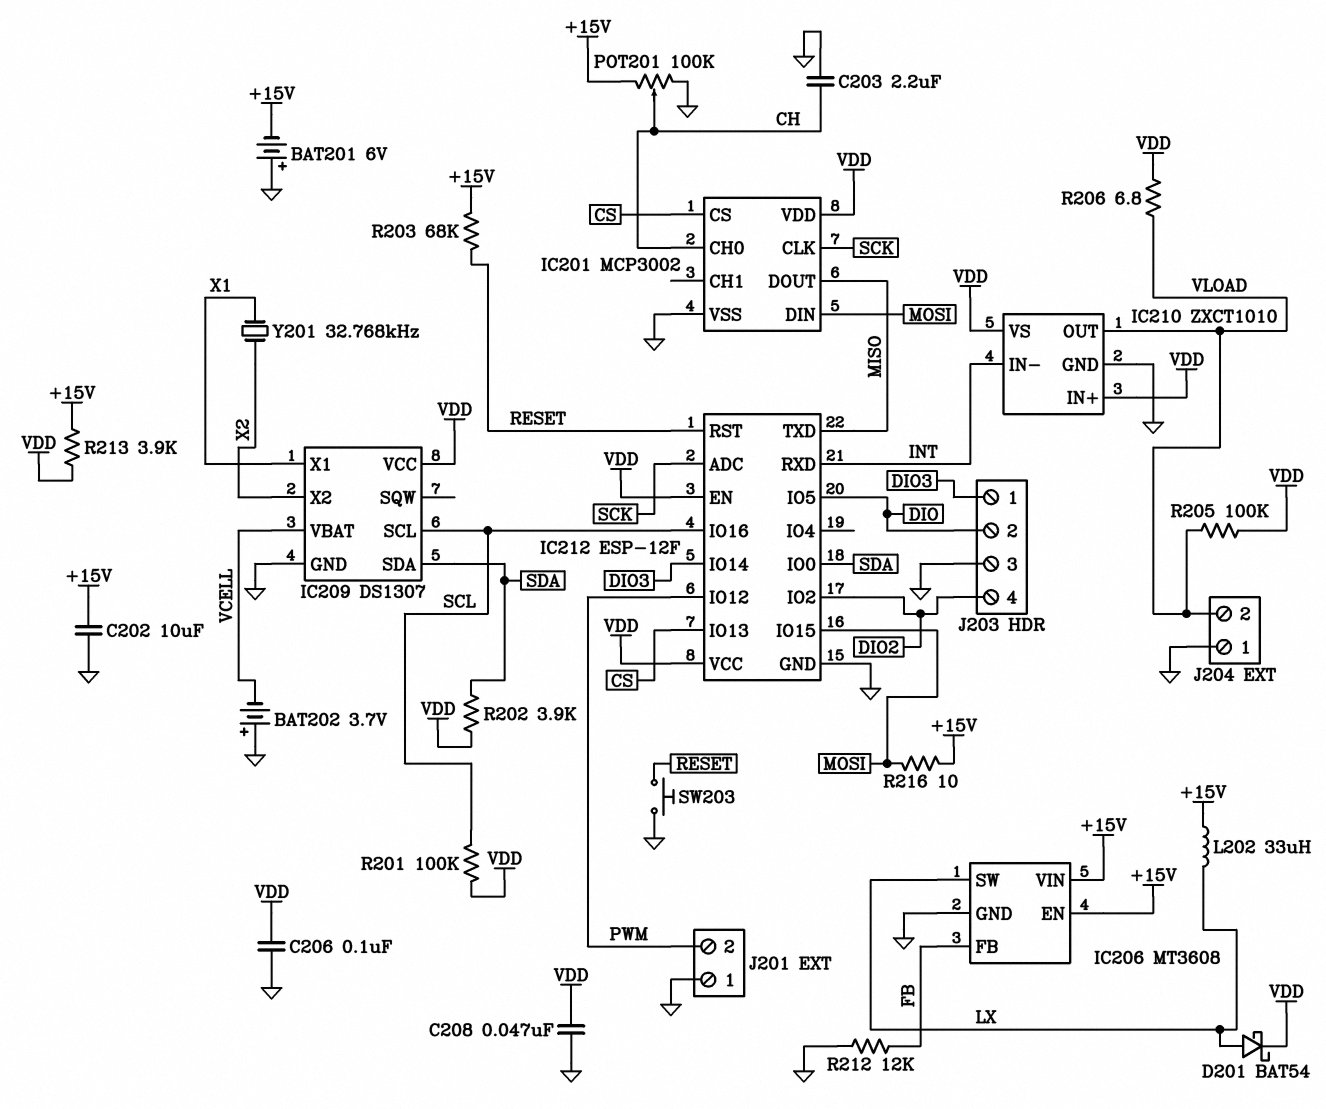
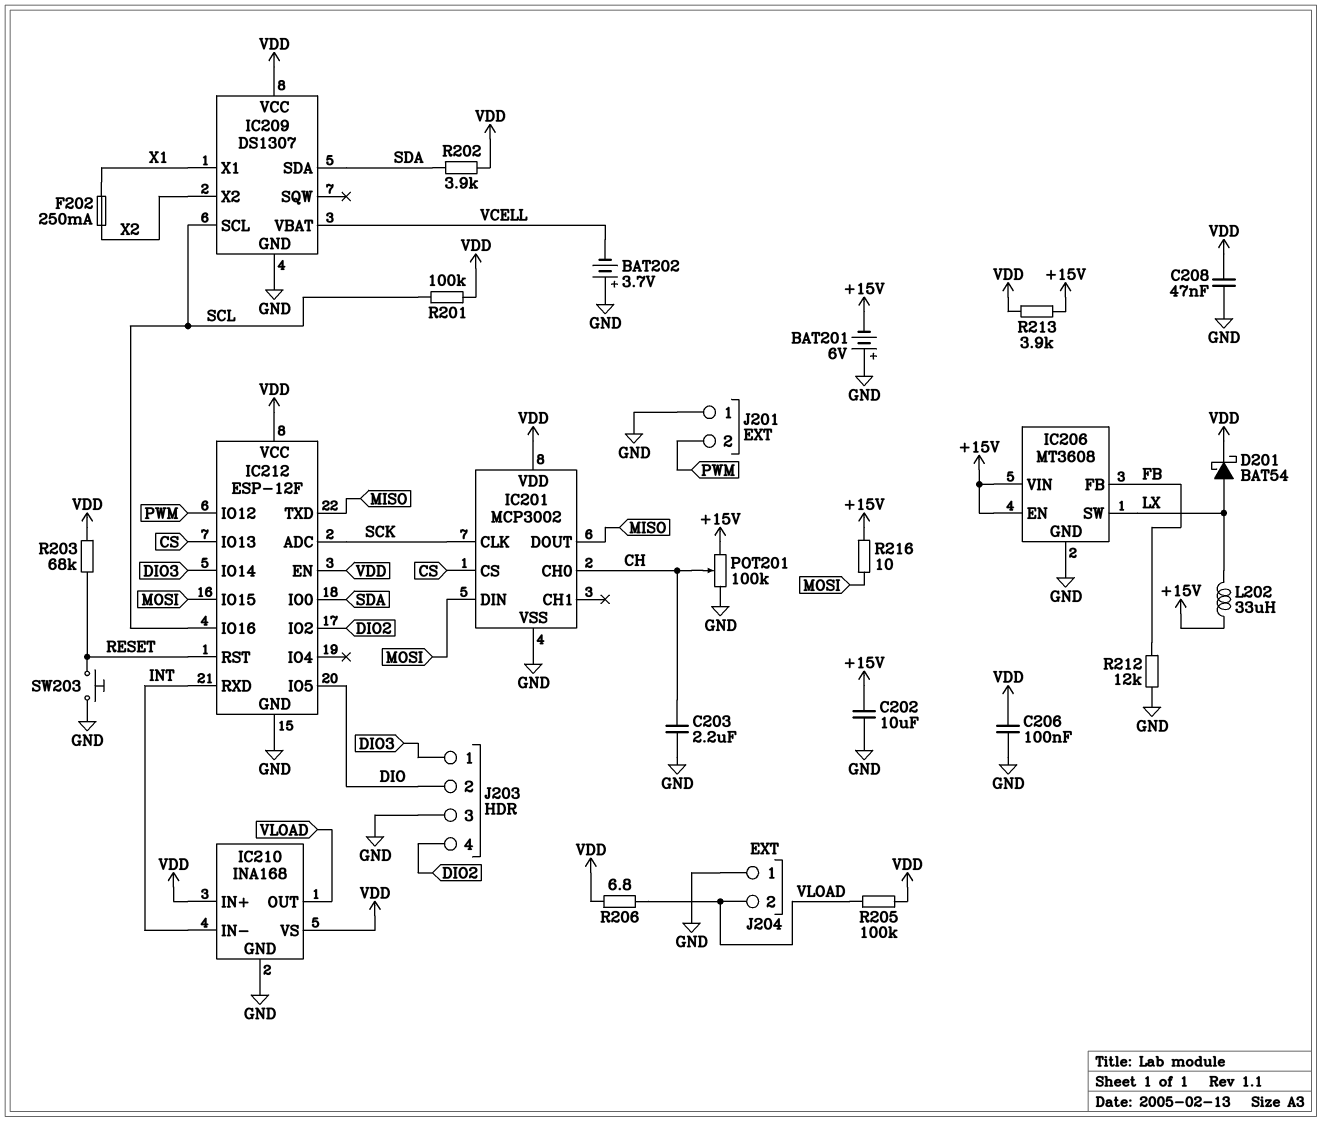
F202: none -> 250mA (X1, X2)
IC210: ZXCT1010 -> INA168
R203: 68k (+15V, RESET) -> 68k (RESET, VDD)
Y201: 32.768kHz (X1, X2) -> none

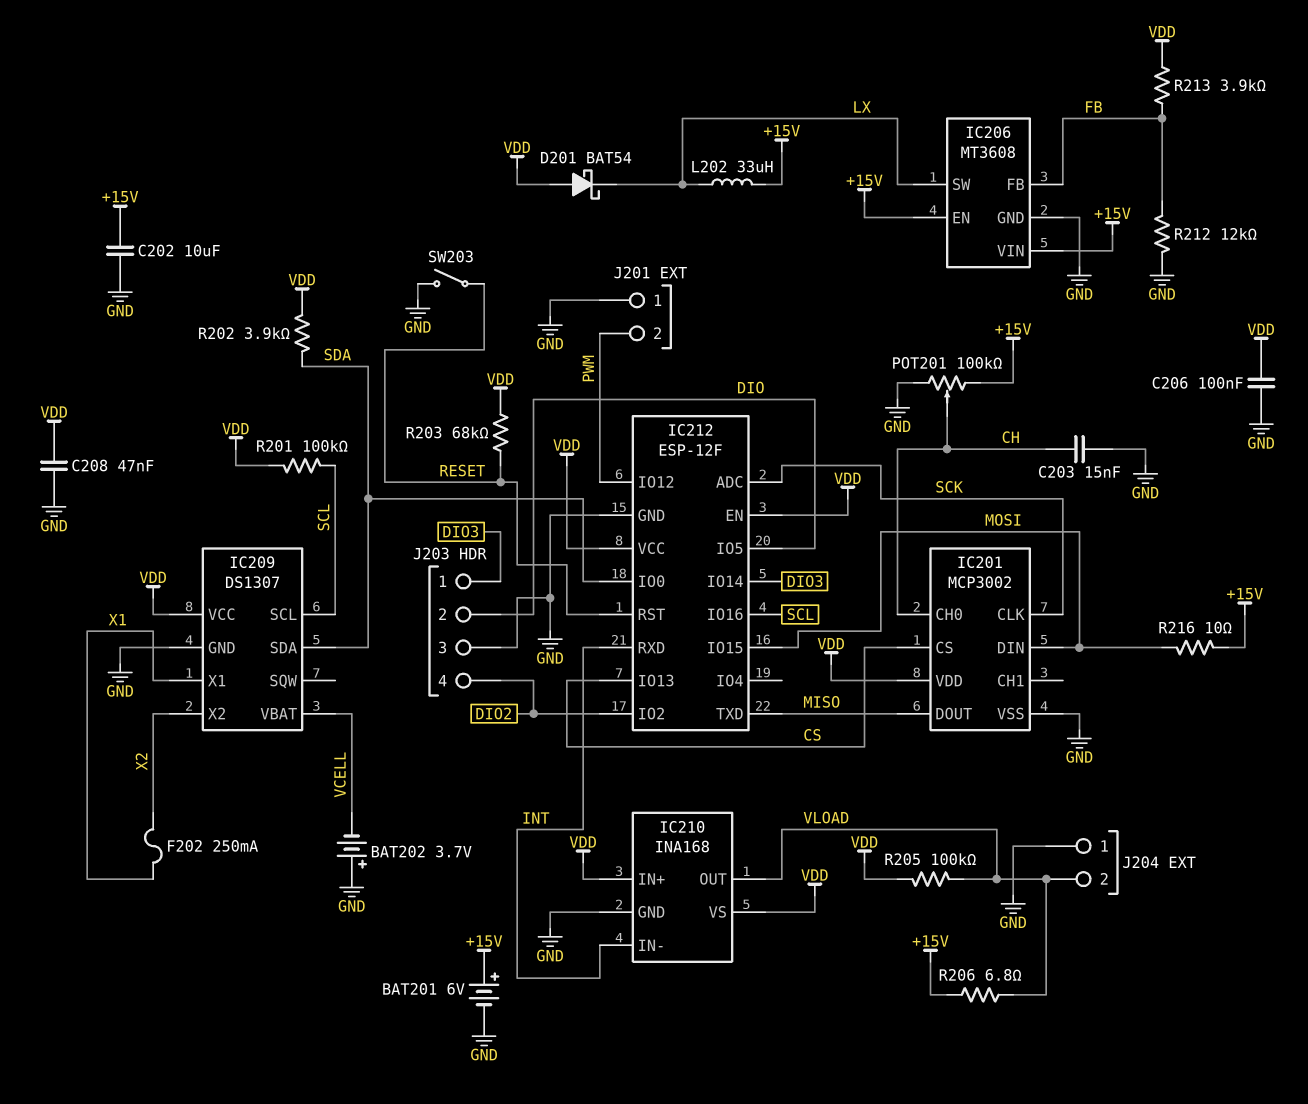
BAT201: 6V (plus GND, minus +15V) -> 6V (plus +15V, minus GND)
C203: 2.2uF (CH, GND) -> 15nF (CH, GND)
D201: schottky BAT54 (A LX, K VDD) -> schottky BAT54 (A VDD, K LX)
R206: 6.8 (VDD, VLOAD) -> 6.8 (+15V, VLOAD)
R213: 3.9k (+15V, VDD) -> 3.9k (FB, VDD)
SW203: button (GND, RESET) -> switch (GND, RESET)

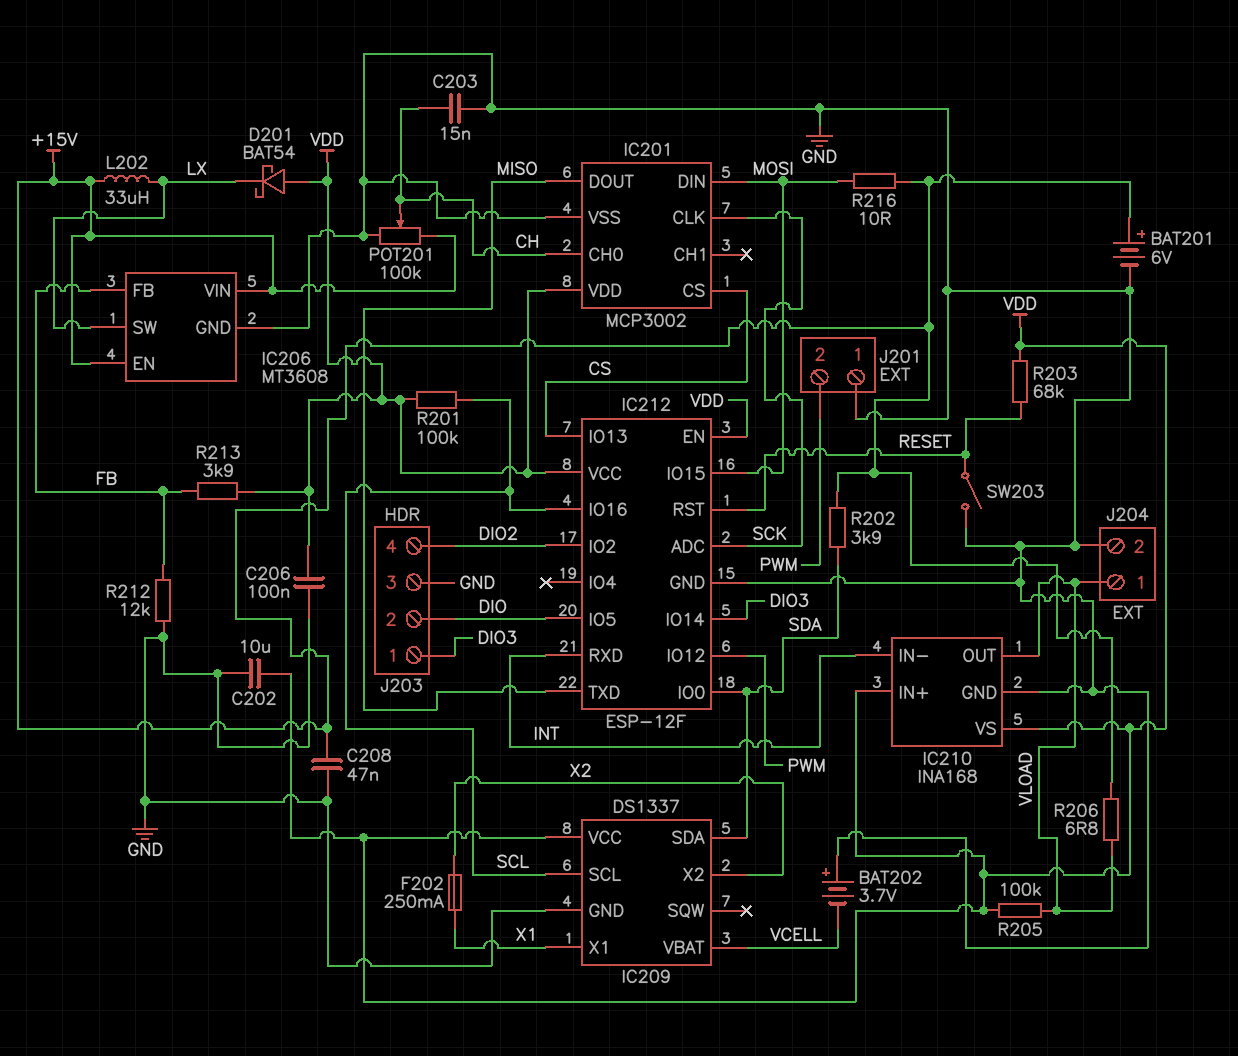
C202: 10uF (+15V, GND) -> 10uF (GND, VDD)
C208: 47nF (GND, VDD) -> 47nF (+15V, GND)
IC209: DS1307 -> DS1337
J204 pin 1: GND -> VLOAD
J204 pin 2: VLOAD -> GND
R202: 3.9k (SDA, VDD) -> 3.9k (+15V, SDA)

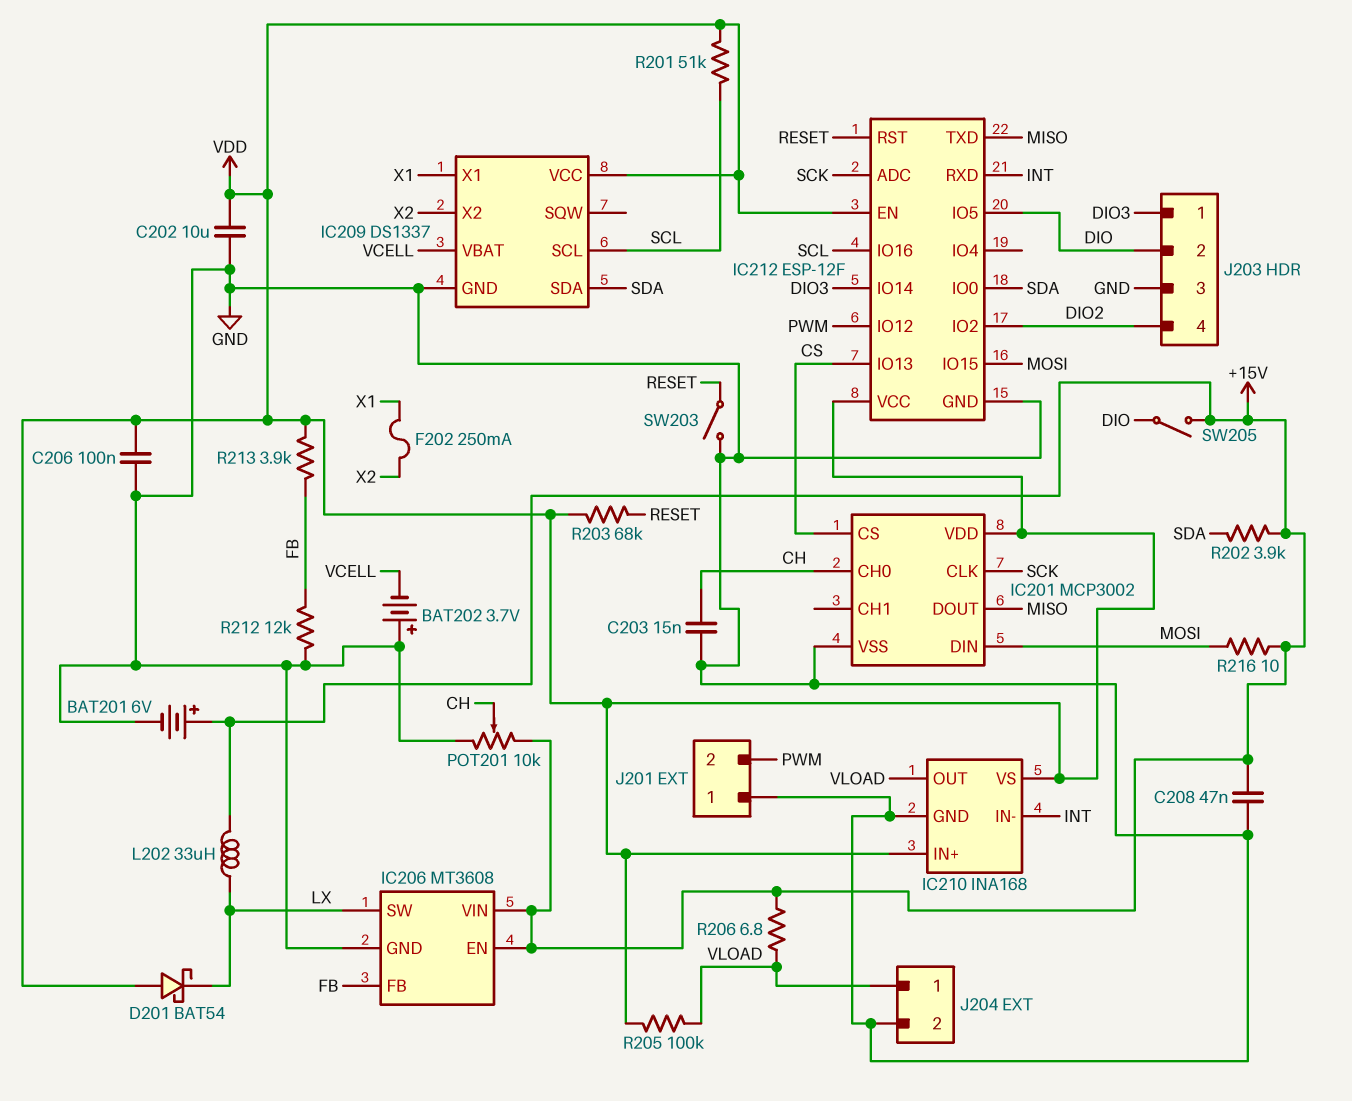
POT201: 100k (+15V, GND, wiper CH) -> 10k (+15V, GND, wiper CH)
R201: 100k (SCL, VDD) -> 51k (SCL, VDD)
SW205: none -> switch (+15V, DIO)

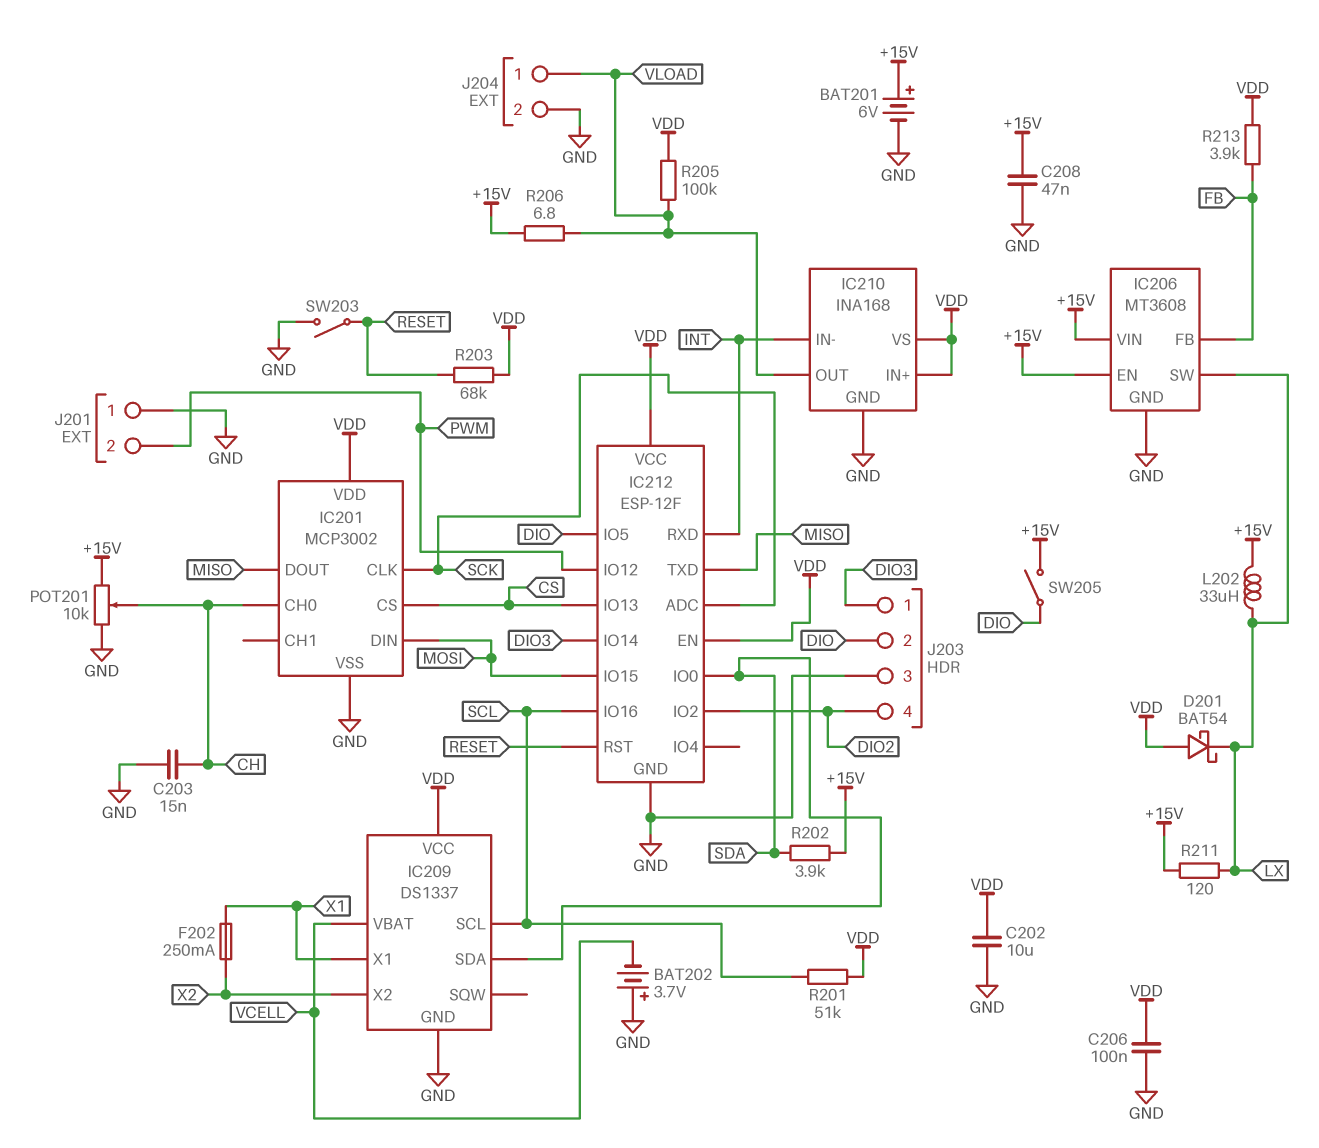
R211: none -> 120 (+15V, LX)
R212: 12k (FB, GND) -> none
R216: 10 (+15V, MOSI) -> none

